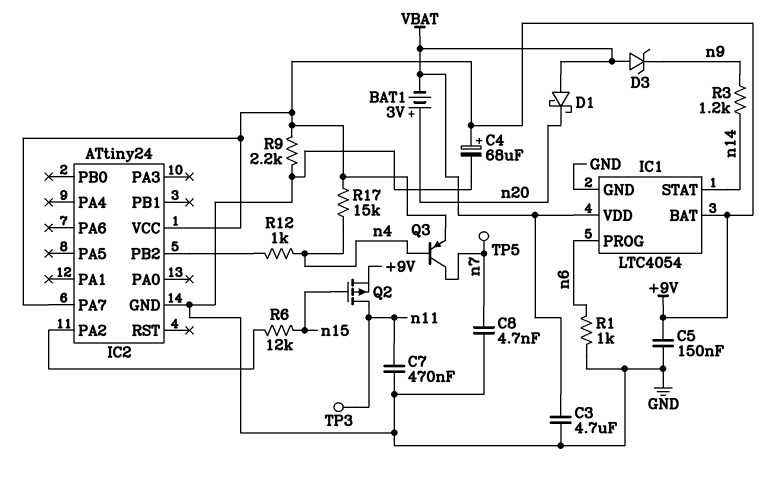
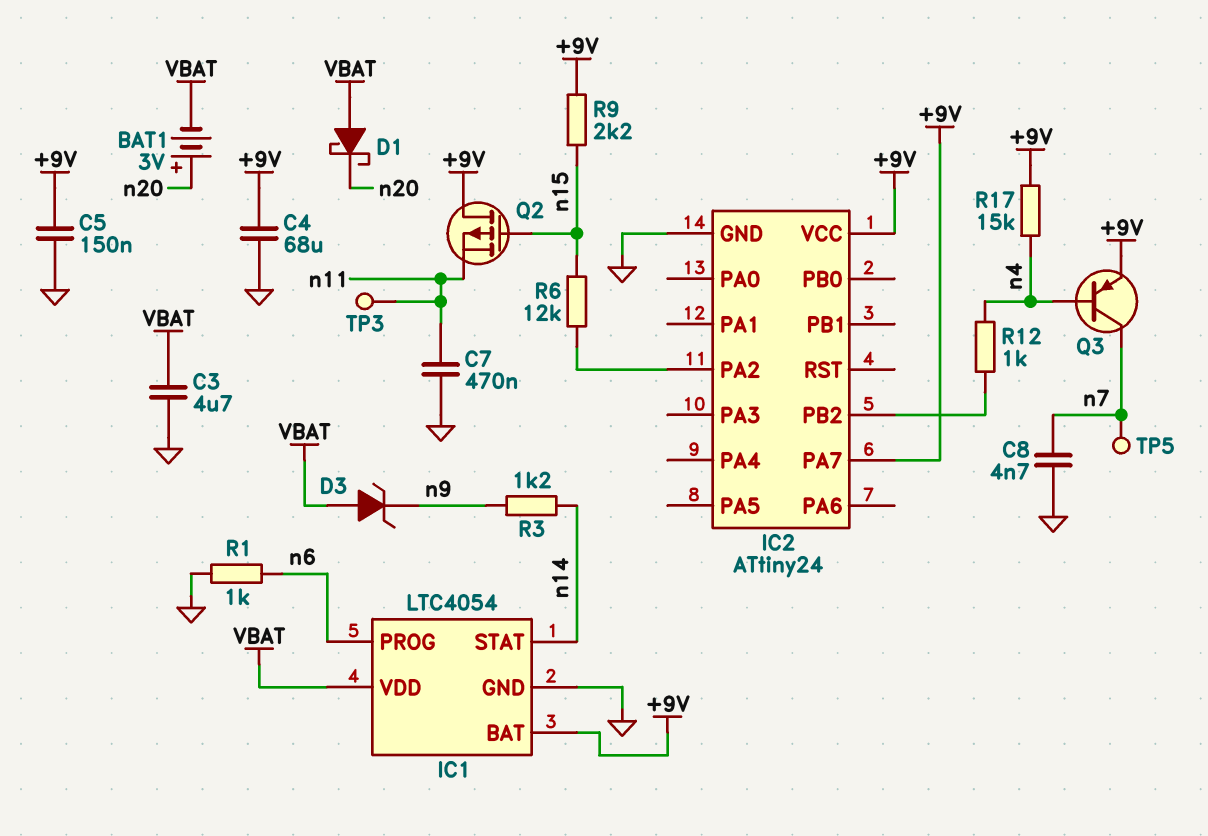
C4: 68uF (plus +9V, minus GND) -> 68uF (+9V, GND)
Q2: PMOS (G n15, D n11, S +9V) -> PMOS (G n15, D +9V, S n11)
R9: 2.2k (+9V, GND) -> 2.2k (+9V, n15)

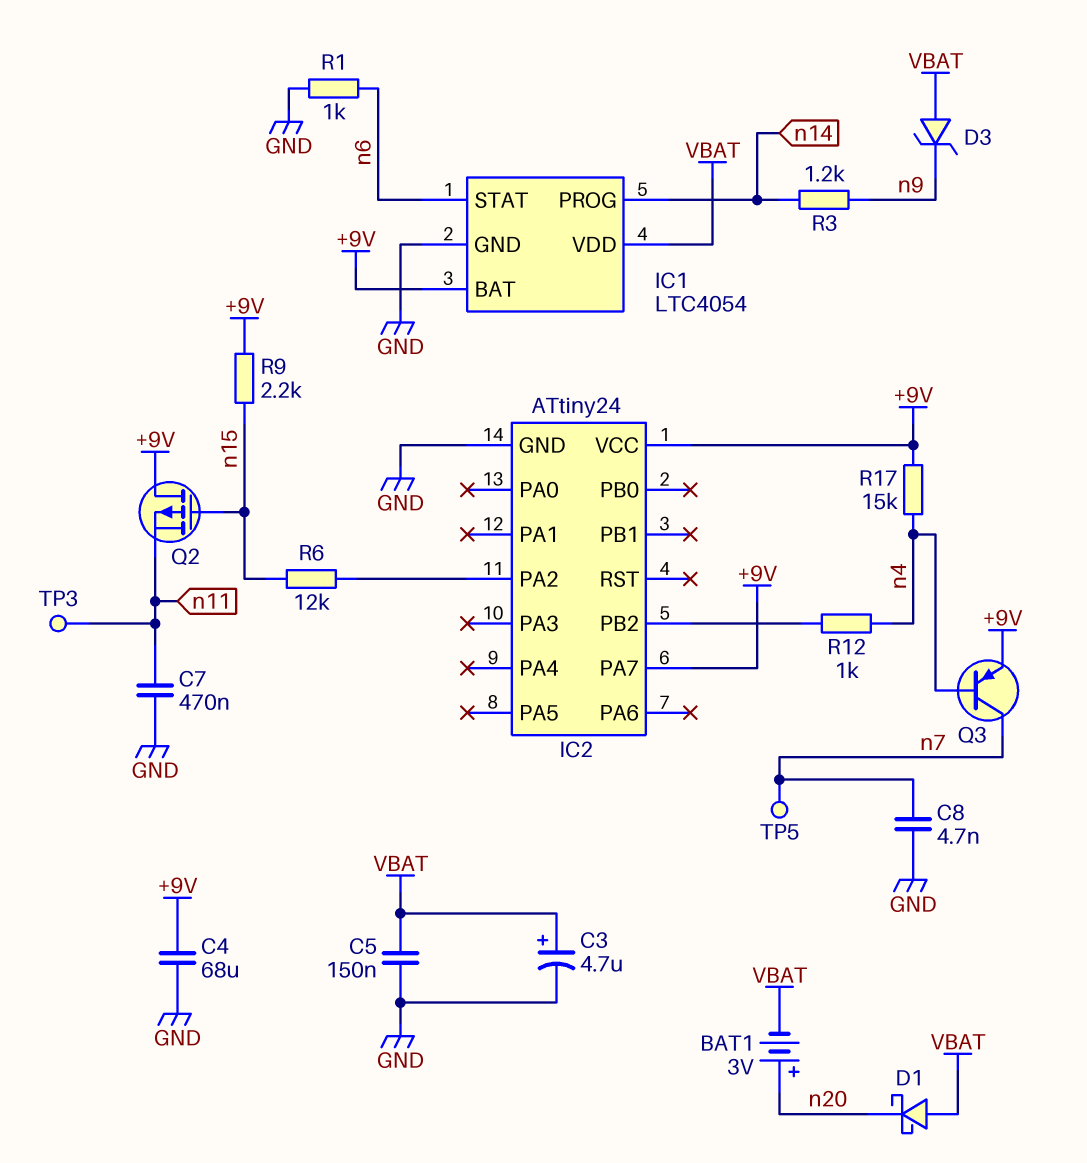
C3: 4.7uF (GND, VBAT) -> 4.7uF (plus VBAT, minus GND)
C5: 150nF (+9V, GND) -> 150nF (GND, VBAT)
IC1 pin PROG: n6 -> n14
IC1 pin STAT: n14 -> n6

